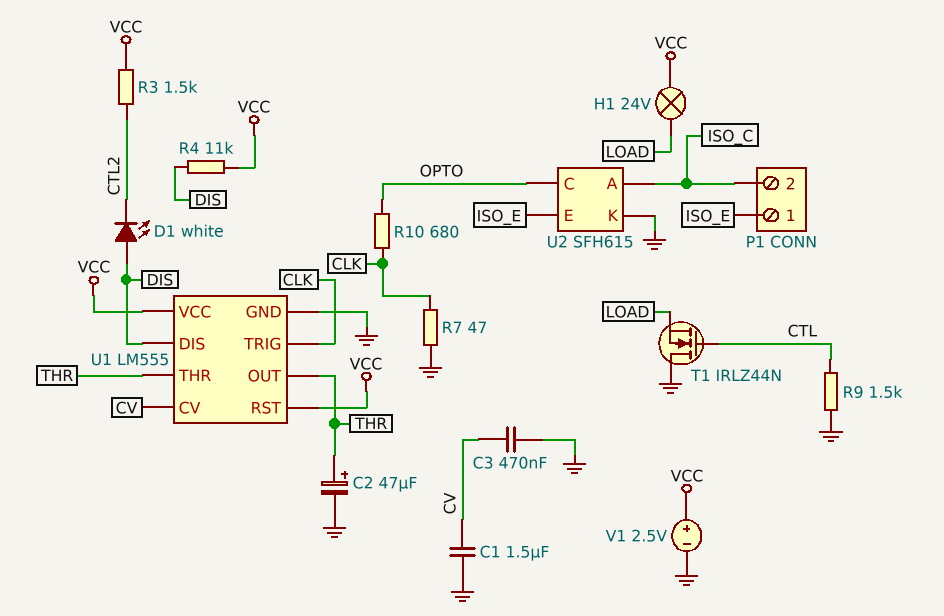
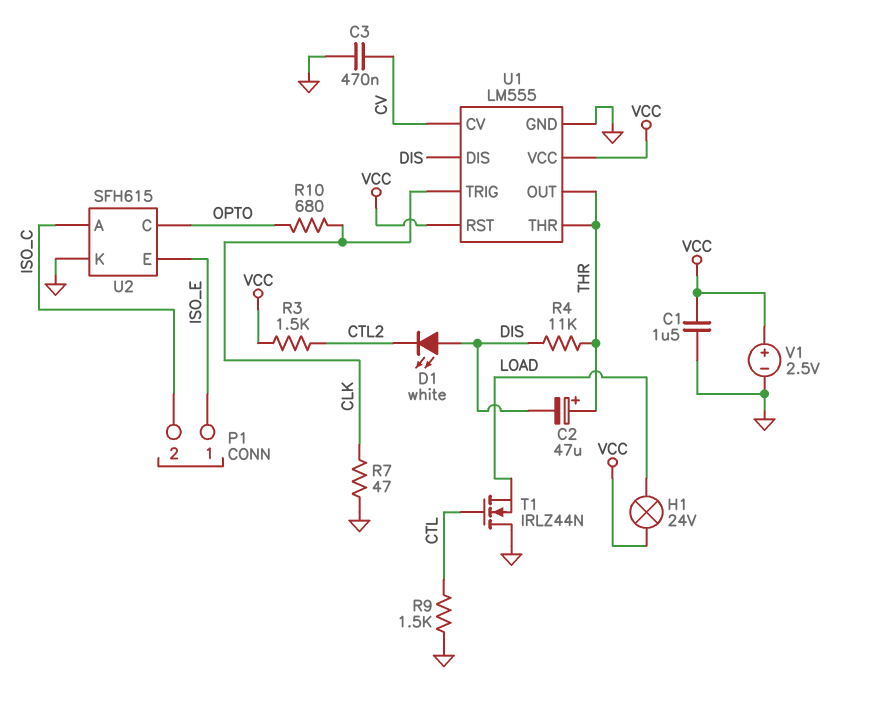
C1: 1.5uF (CV, GND) -> 1.5uF (GND, VCC)
C2: 47uF (plus THR, minus GND) -> 47uF (plus THR, minus DIS)
R4: 11k (DIS, VCC) -> 11k (DIS, THR)

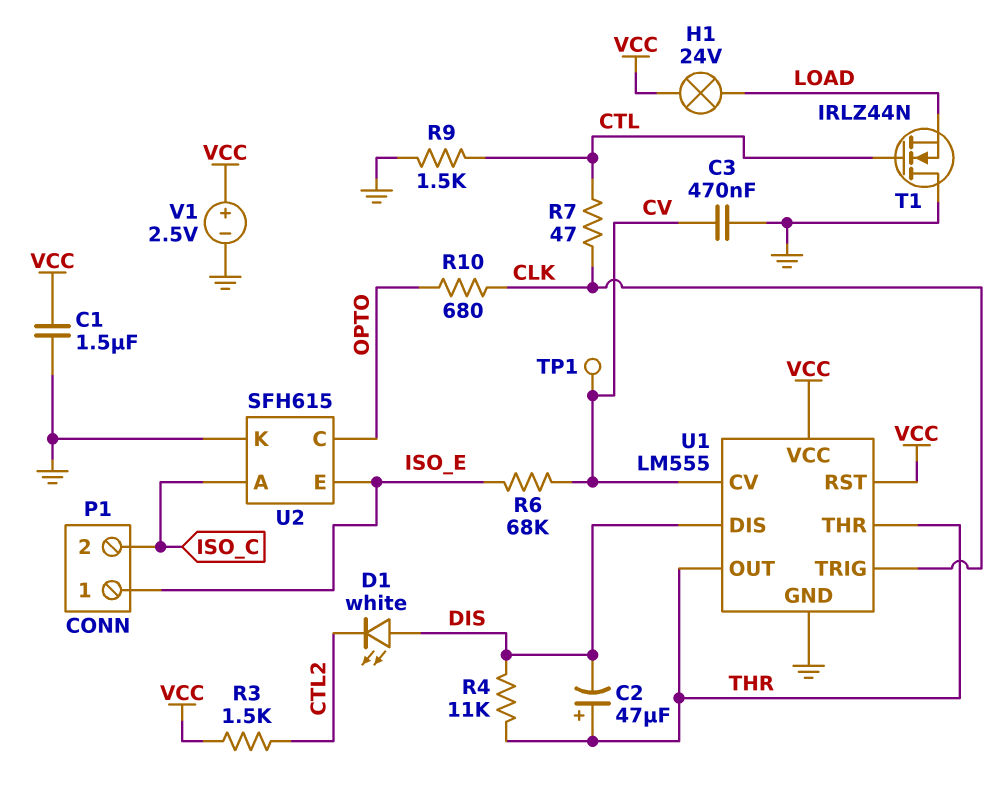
R6: none -> 68k (CV, ISO_E)
R7: 47 (CLK, GND) -> 47 (CLK, CTL)
TP1: none -> test point (CV)

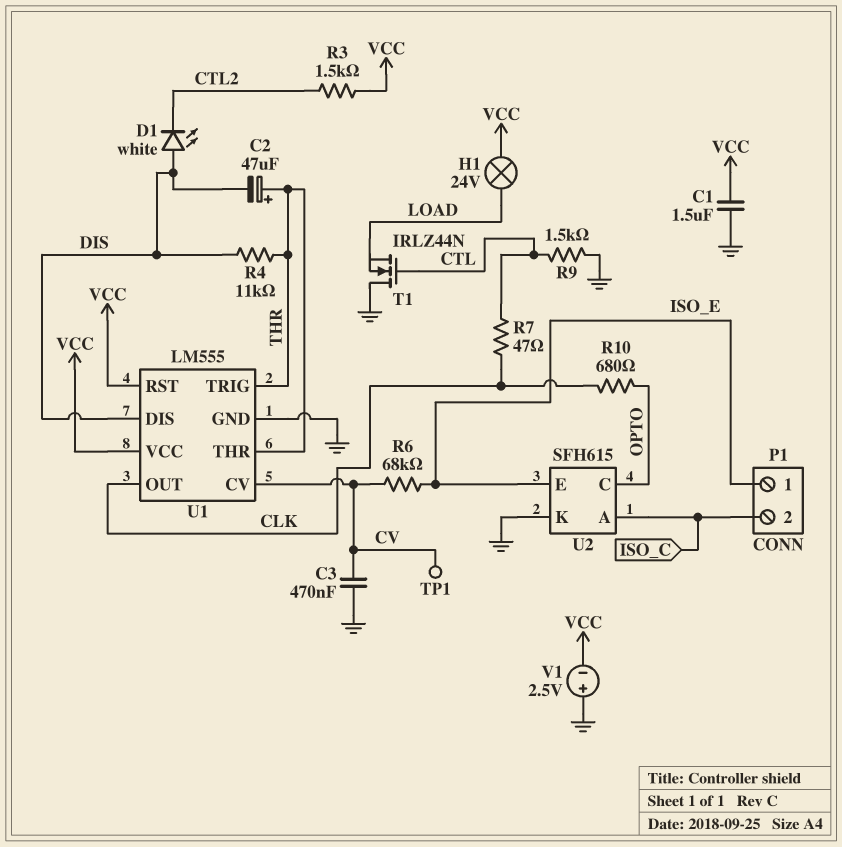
U1 pin OUT: THR -> CLK
U1 pin TRIG: CLK -> THR
V1: 2.5V (plus VCC, minus GND) -> 2.5V (plus GND, minus VCC)

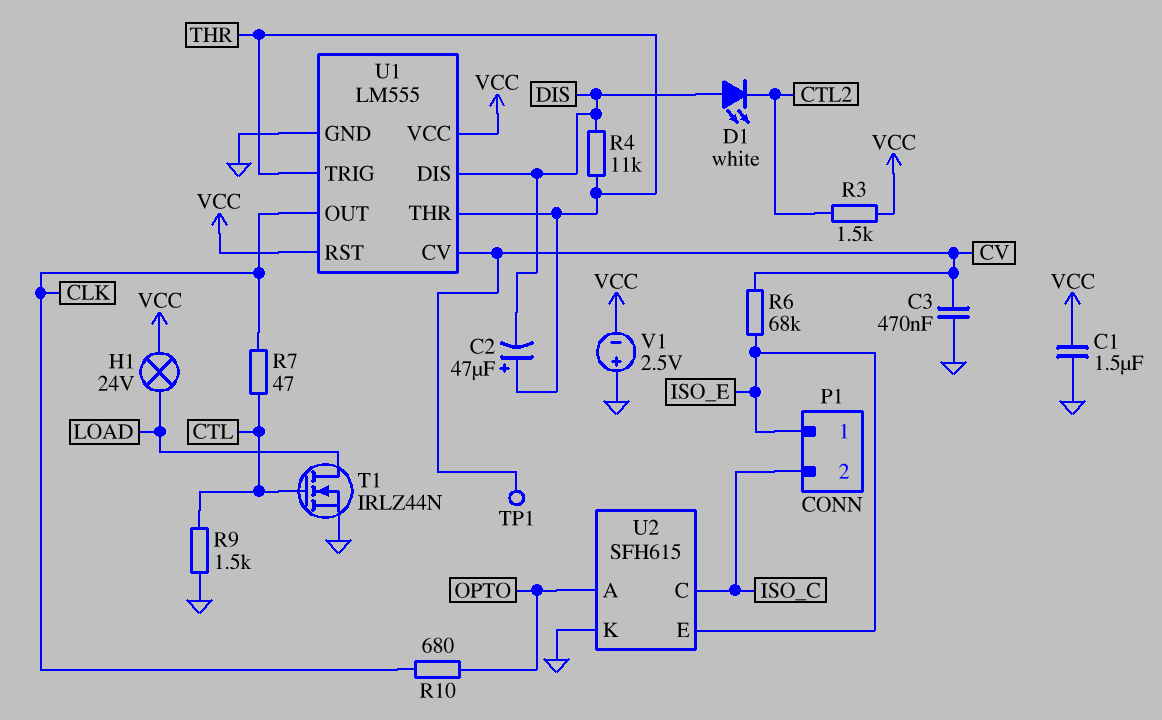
T1: NMOS IRLZ44N (G CTL, D GND, S LOAD) -> NMOS IRLZ44N (G CTL, D LOAD, S GND)
U2 pin A: ISO_C -> OPTO
U2 pin C: OPTO -> ISO_C

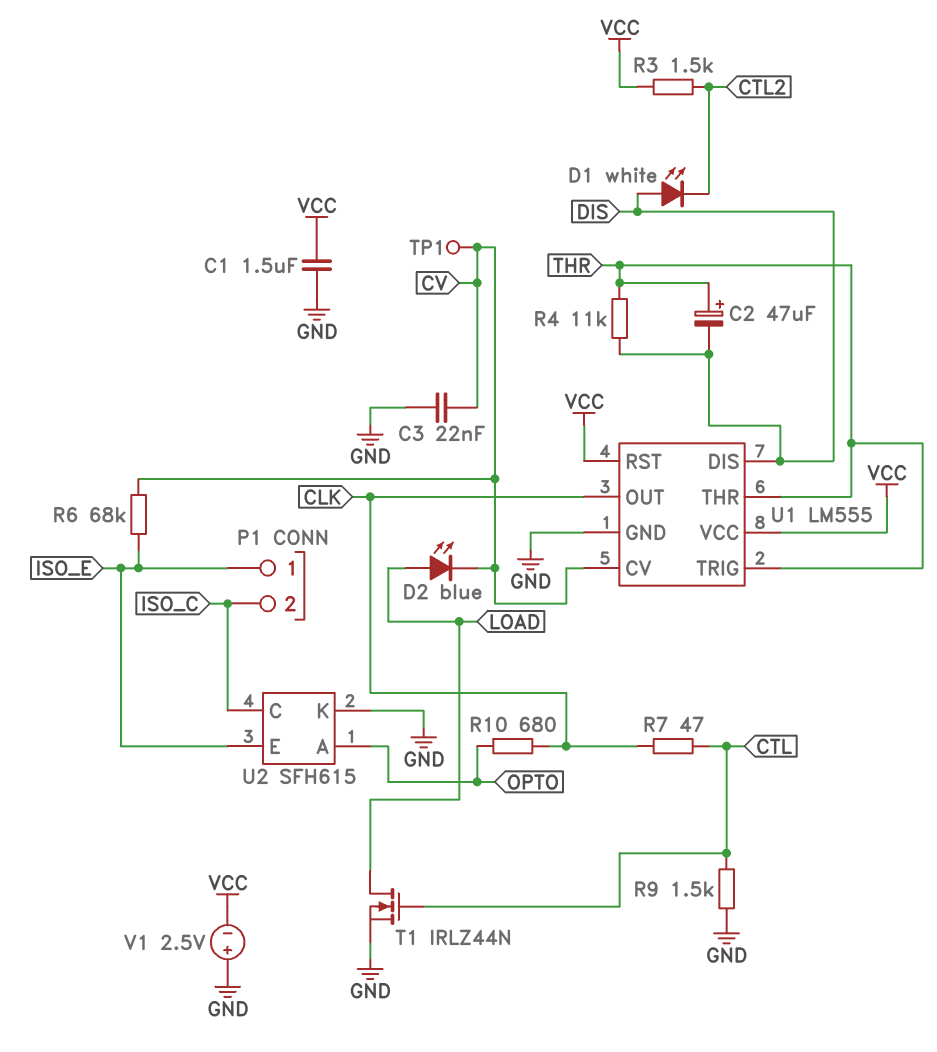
C3: 470nF (CV, GND) -> 22nF (CV, GND)
D2: none -> LED blue (A LOAD, K CV)
H1: lamp 24V (LOAD, VCC) -> none

